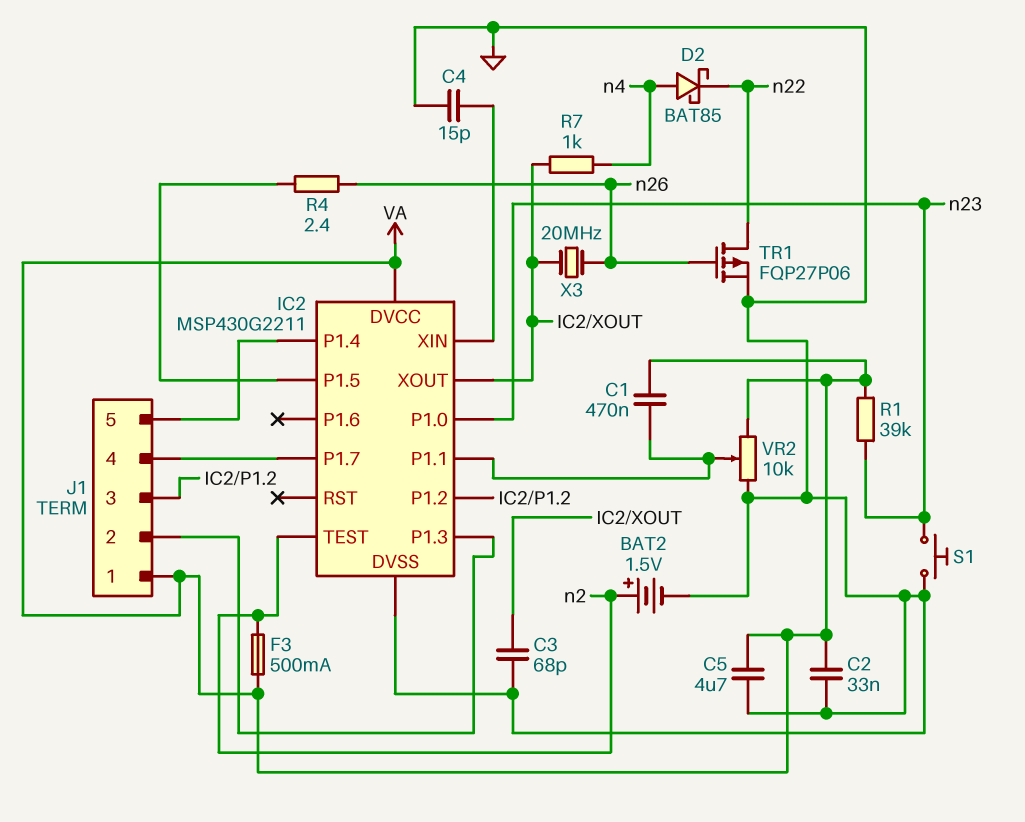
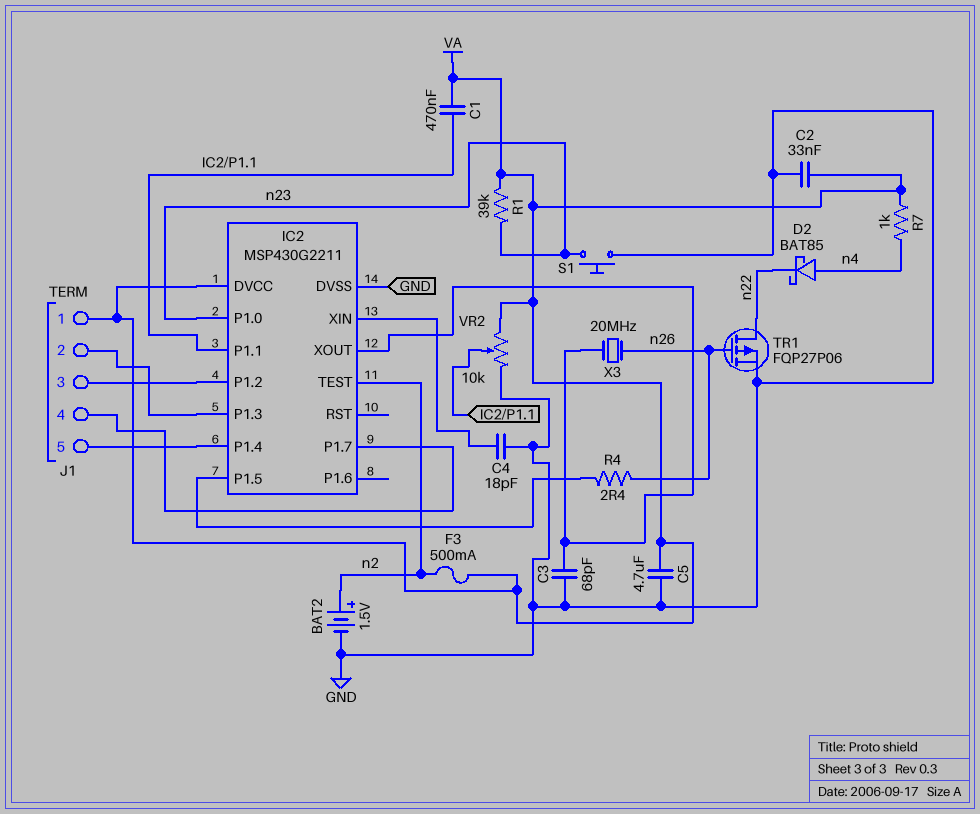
C4: 15pF (GND, IC2/XIN) -> 18pF (GND, IC2/XIN)
R7: 1k (IC2/XOUT, n4) -> 1k (VA, n4)

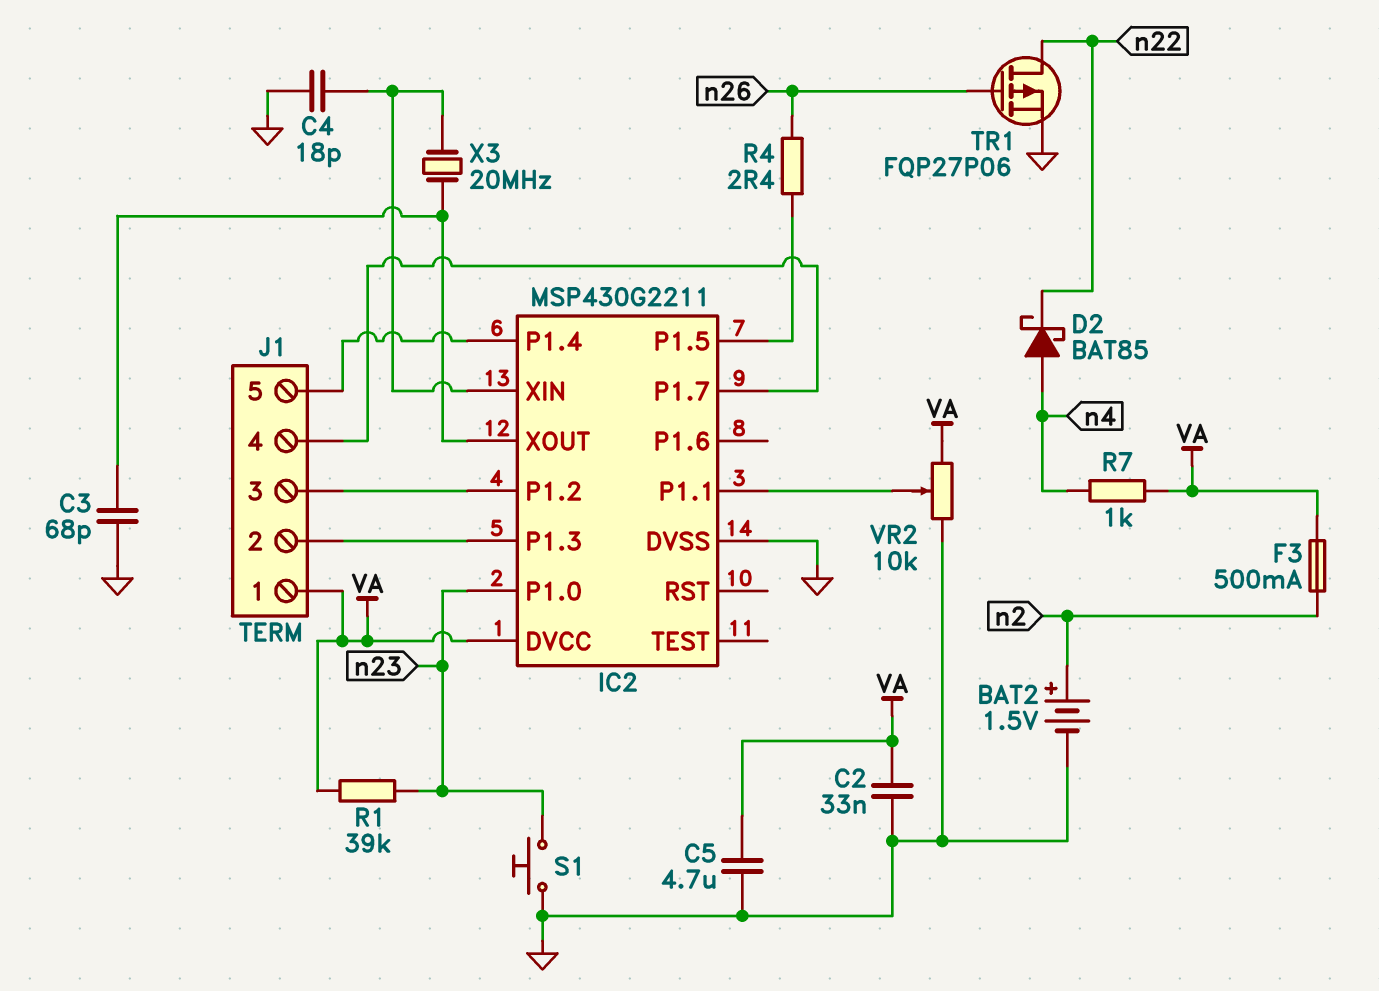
C1: 470nF (IC2/P1.1, VA) -> none
IC2 pin TEST: n2 -> none
X3: 20MHz (IC2/XOUT, n26) -> 20MHz (IC2/XIN, IC2/XOUT)

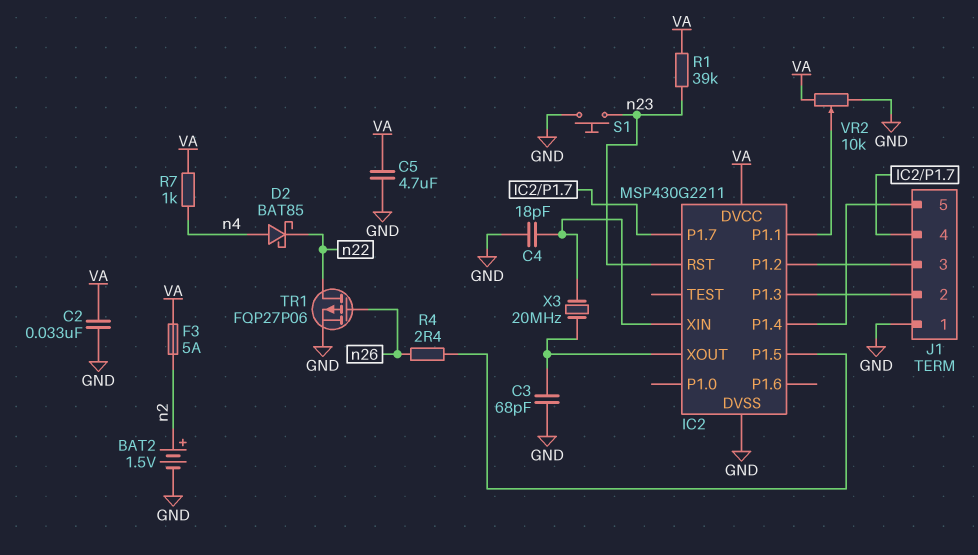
F3: 500mA (VA, n2) -> 5A (VA, n2)
IC2 pin P1.0: n23 -> none
IC2 pin RST: none -> n23
J1 pin 1: VA -> GND

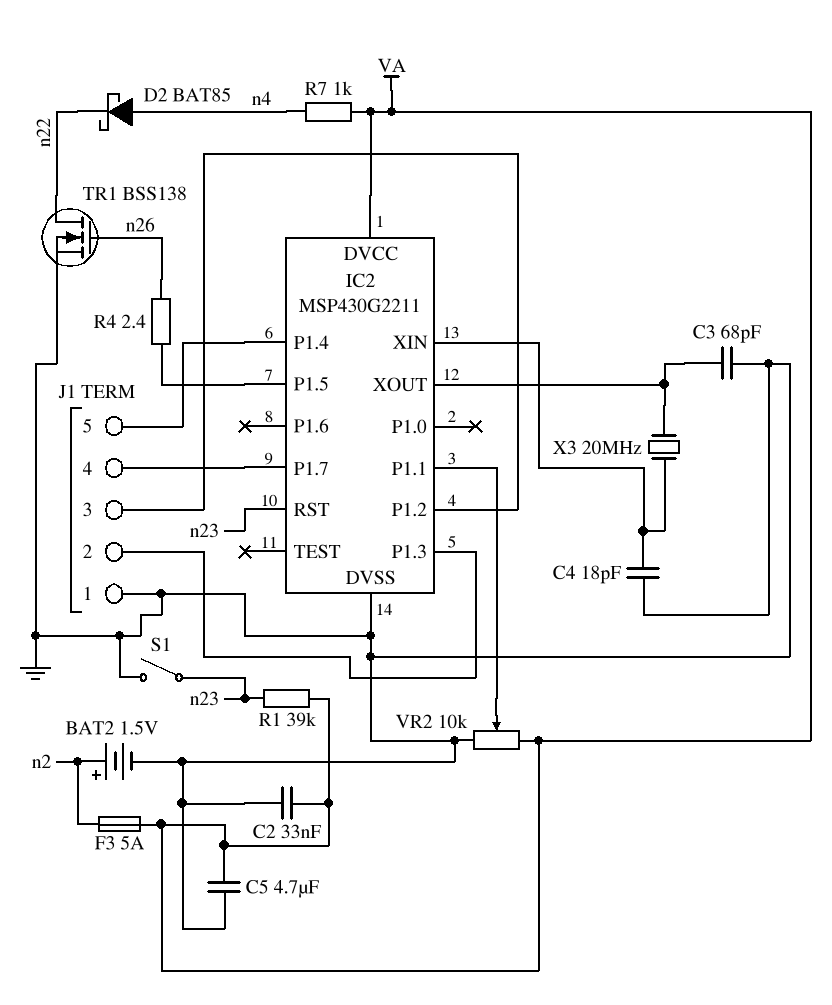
S1: button (GND, n23) -> switch (GND, n23)
TR1: PMOS FQP27P06 (G n26, D n22, S GND) -> NMOS BSS138 (G n26, D n22, S GND)

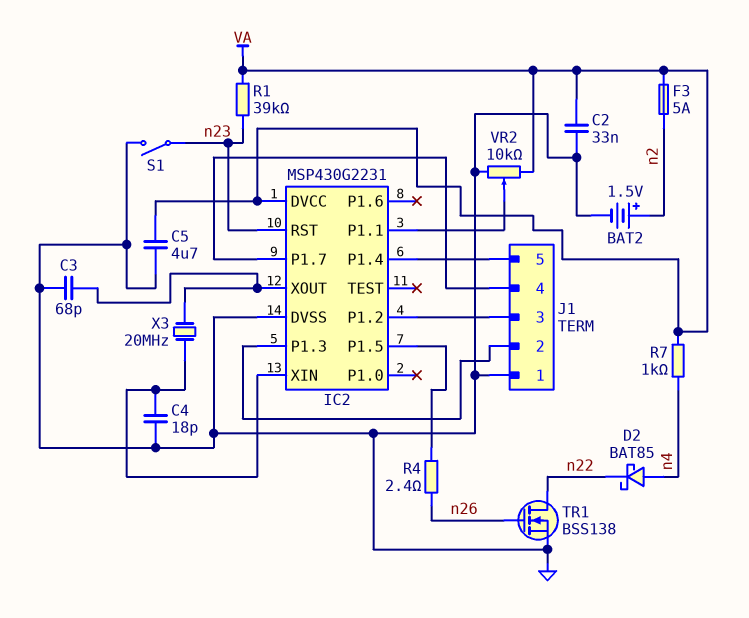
IC2: MSP430G2211 -> MSP430G2231

